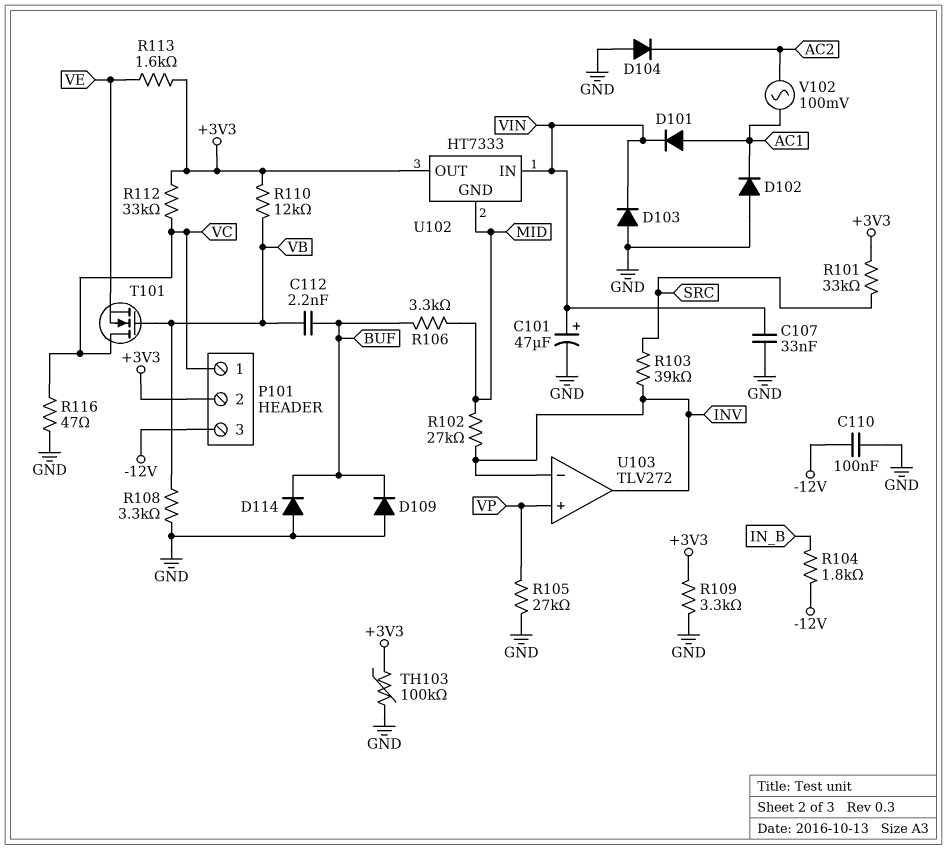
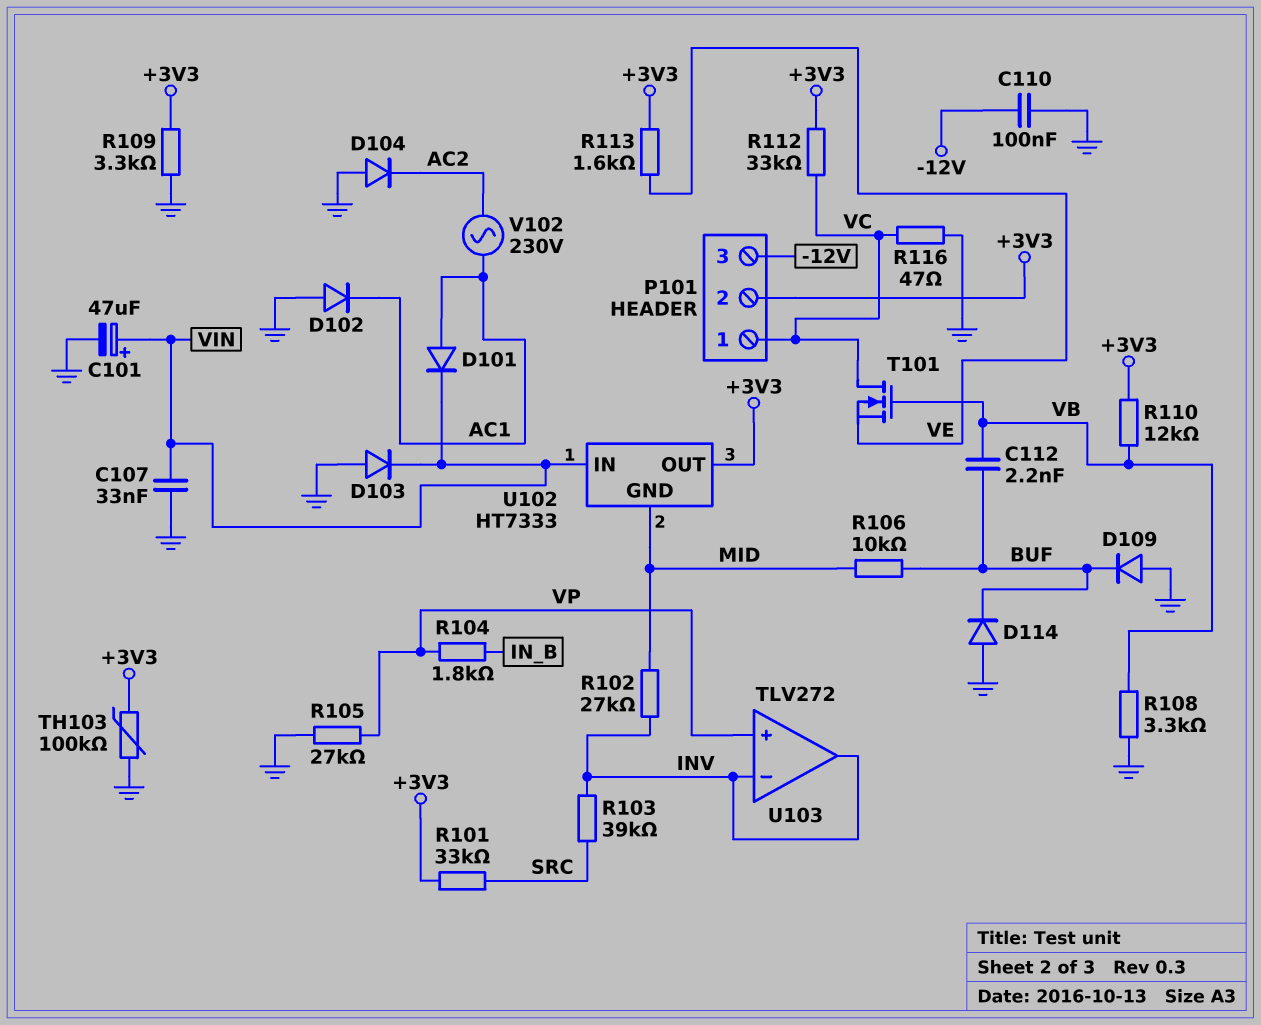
R104: 1.8k (-12V, IN_B) -> 1.8k (IN_B, VP)
R106: 3.3k (BUF, MID) -> 10k (BUF, MID)
V102: AC 100mV (AC1, AC2) -> AC 230V (AC1, AC2)

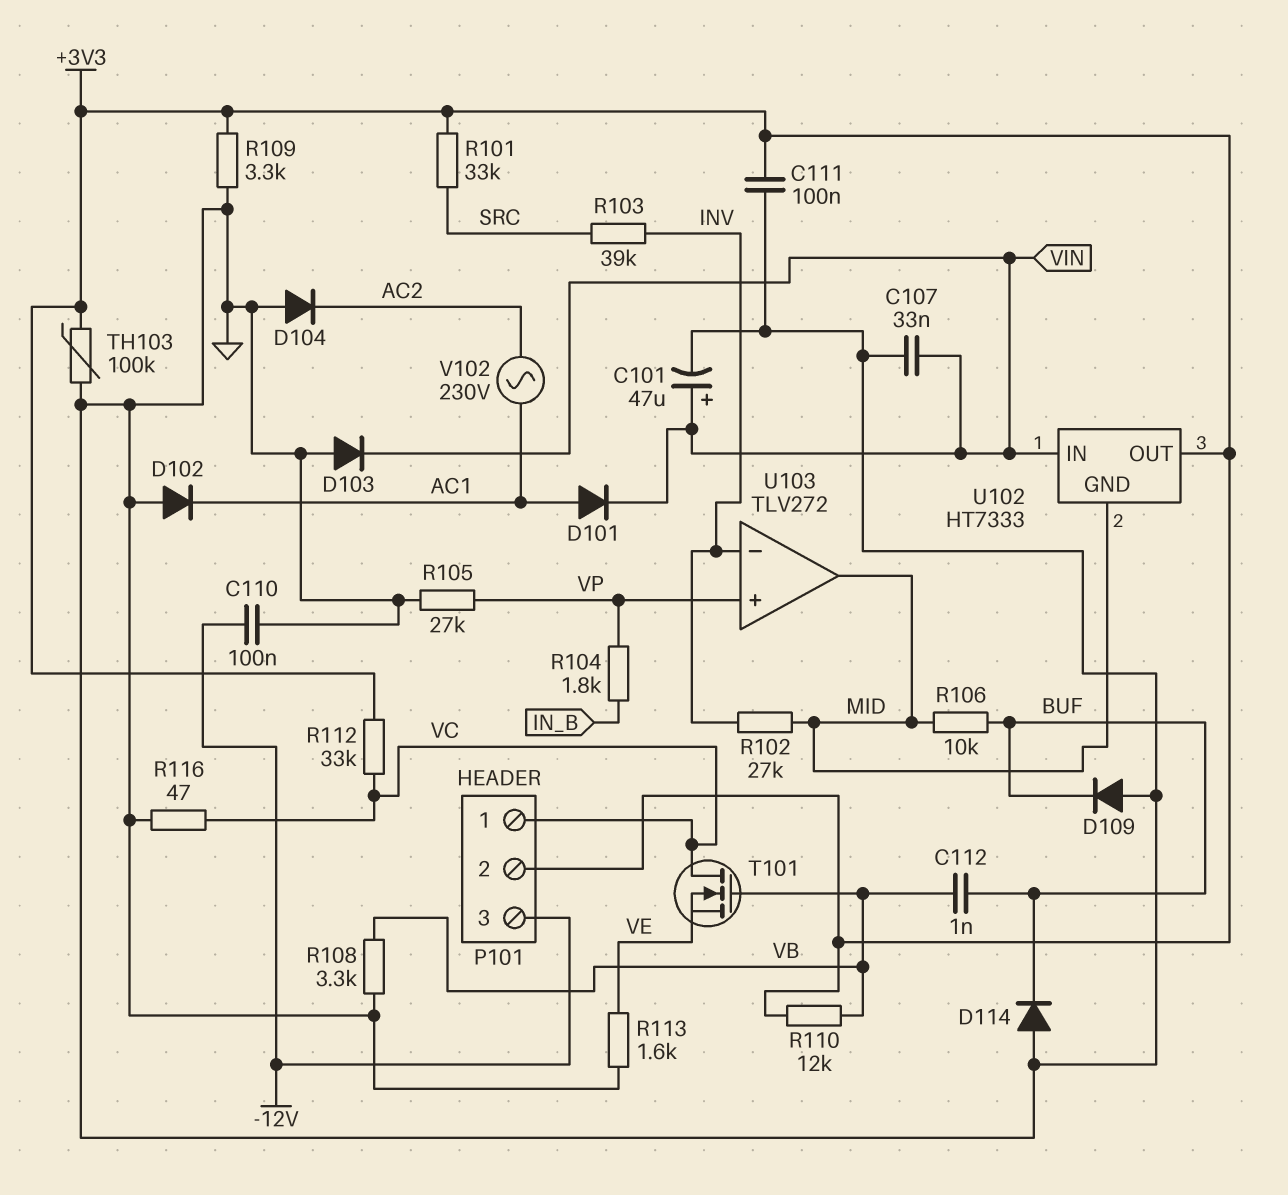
C111: none -> 100nF (+3V3, GND)
C112: 2.2nF (BUF, VB) -> 1nF (BUF, VB)
R113: 1.6k (+3V3, VE) -> 1.6k (GND, VE)
U103 pin out: INV -> MID

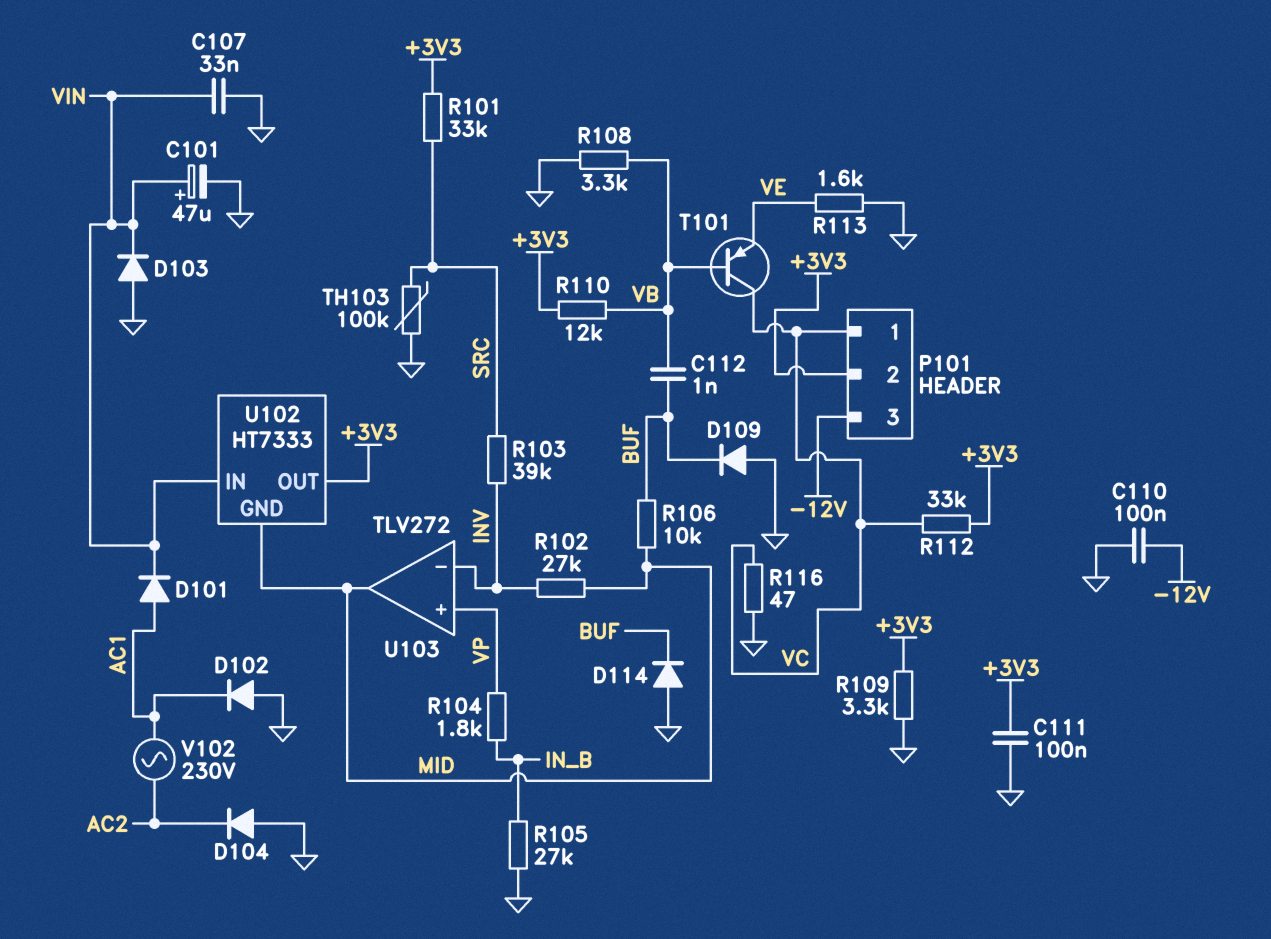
R105: 27k (GND, VP) -> 27k (GND, IN_B)
T101: NMOS (G VB, D VC, S VE) -> PNP (B VB, C VC, E VE)
TH103: 100k (+3V3, GND) -> 100k (GND, SRC)

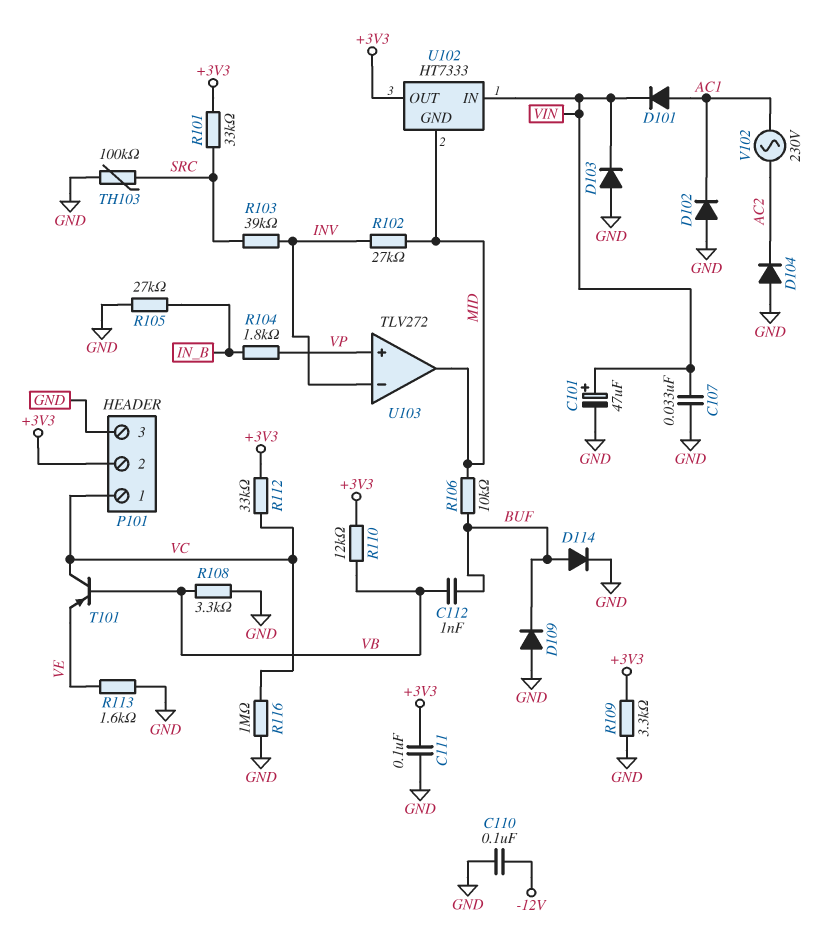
D114: diode (A GND, K BUF) -> diode (A BUF, K GND)
P101 pin 3: -12V -> GND
R116: 47 (GND, VC) -> 1M (GND, VC)

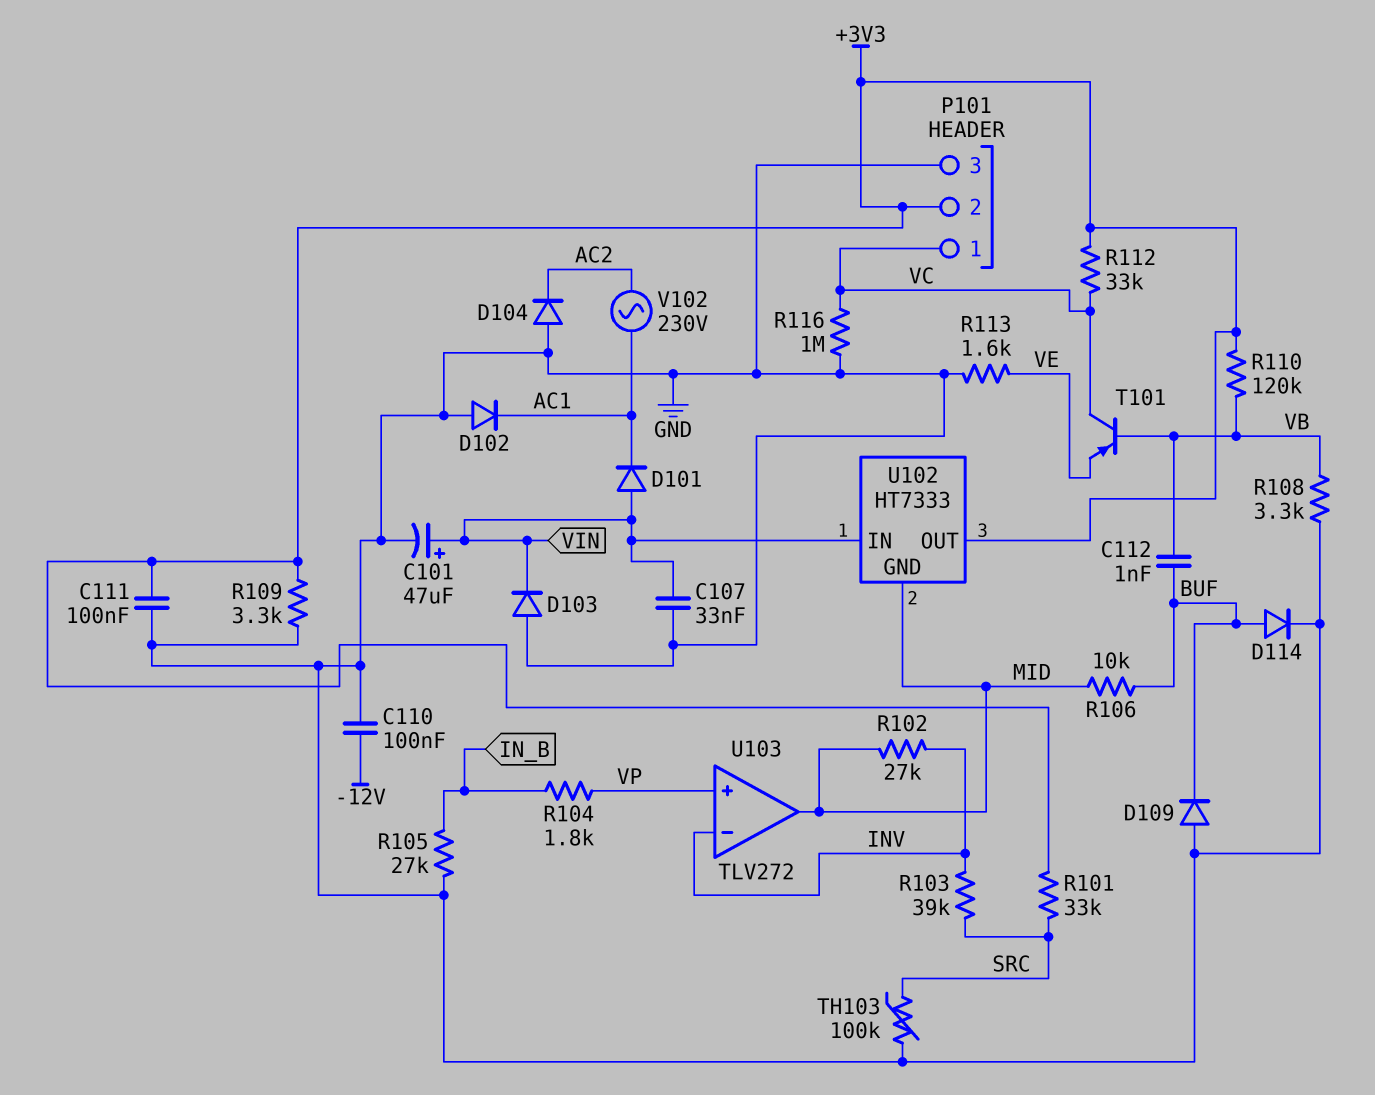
D101: diode (A AC1, K VIN) -> diode (A VIN, K AC1)
R110: 12k (+3V3, VB) -> 120k (+3V3, VB)

